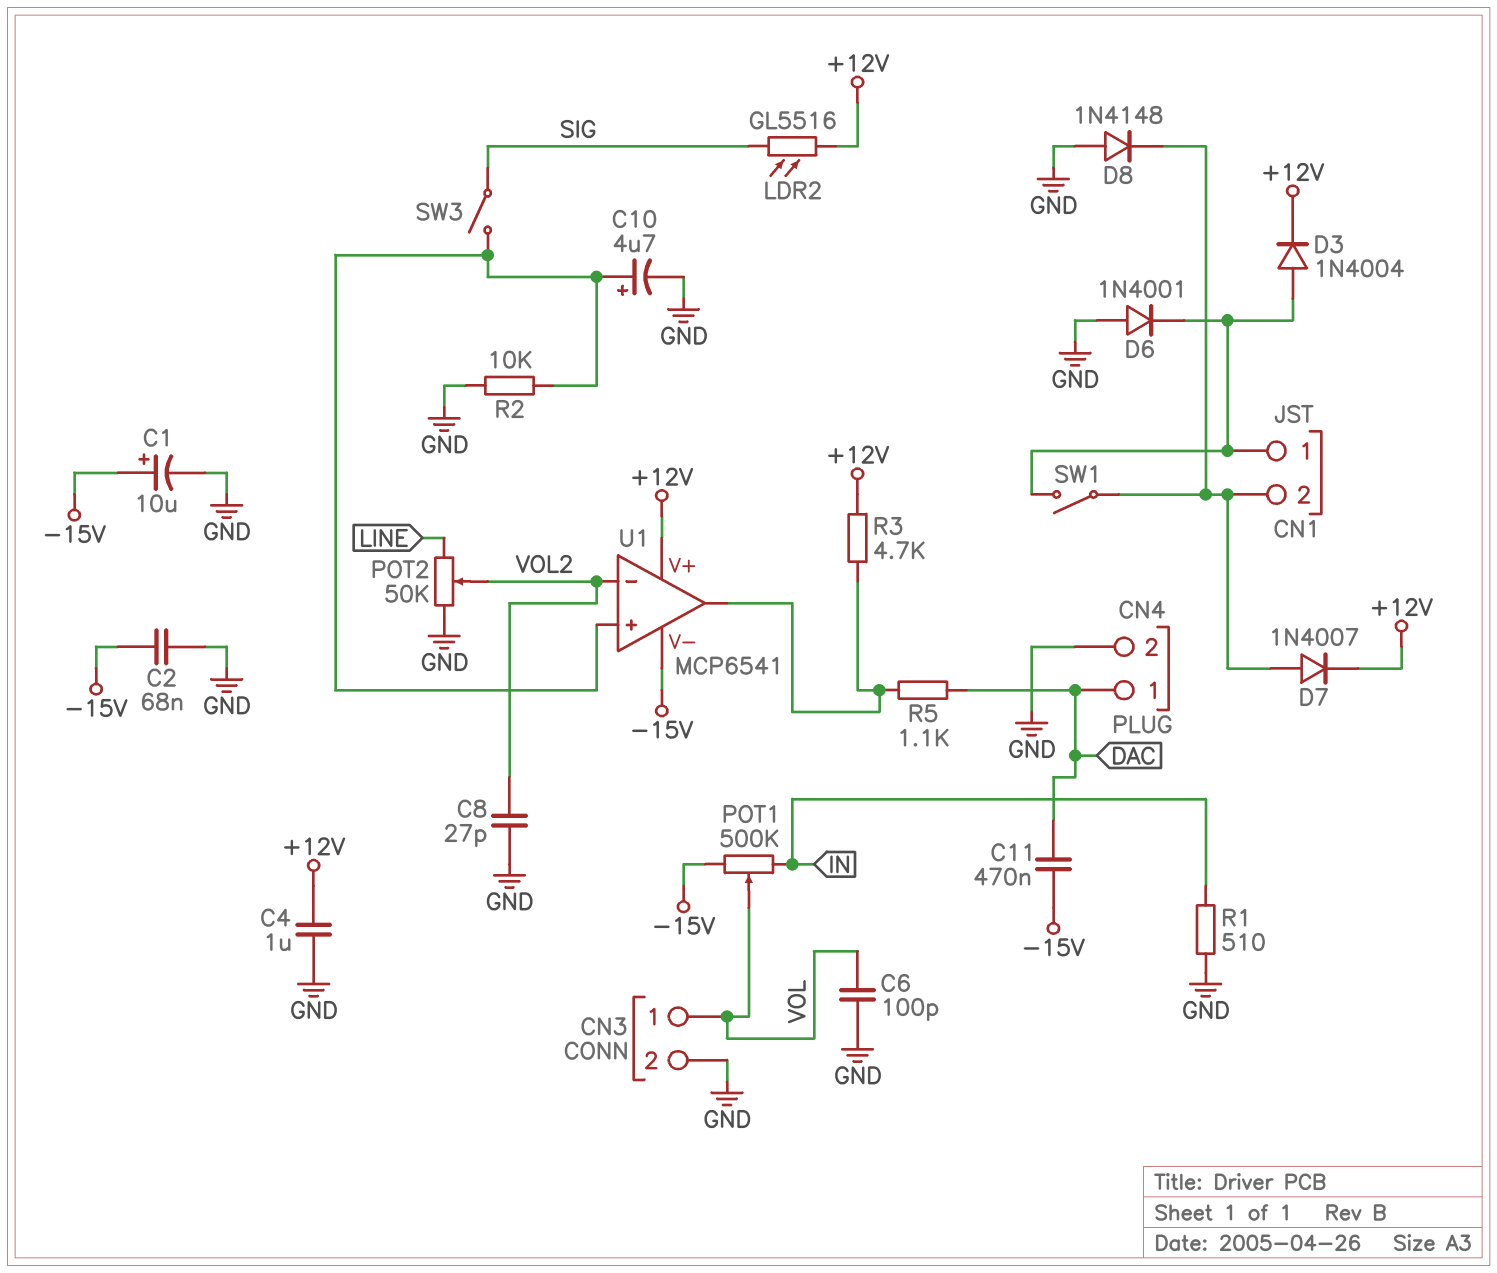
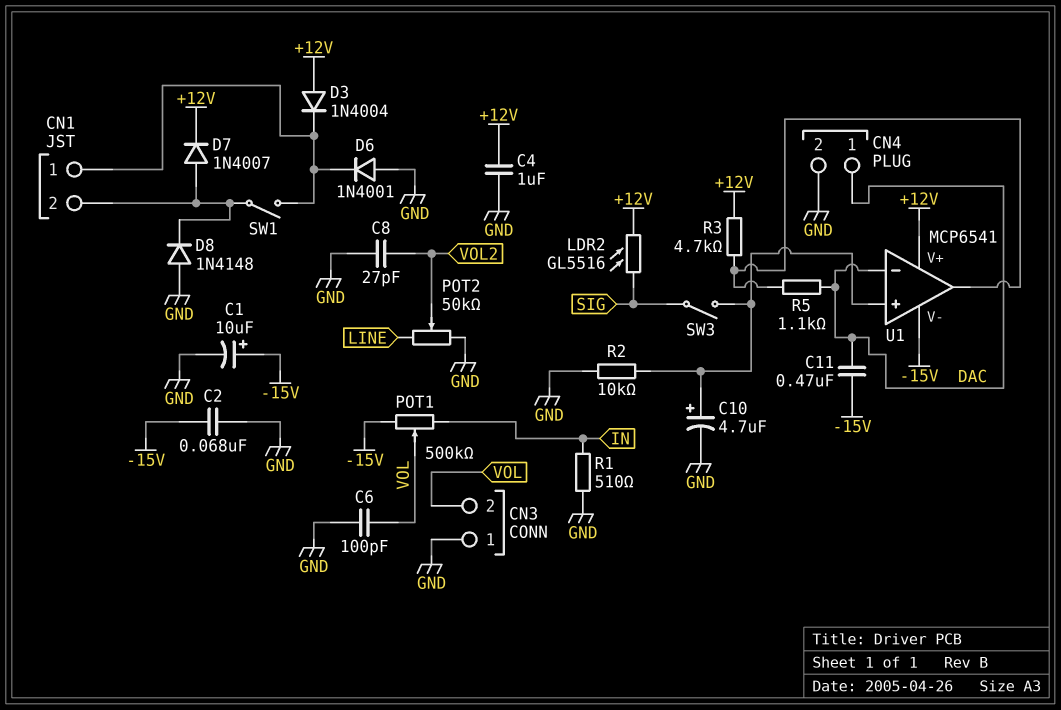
CN3 pin 1: VOL -> GND
CN3 pin 2: GND -> VOL
D3: diode 1N4004 (A CN1/1, K +12V) -> diode 1N4004 (A +12V, K CN1/1)
U1 pin in-: VOL2 -> DAC

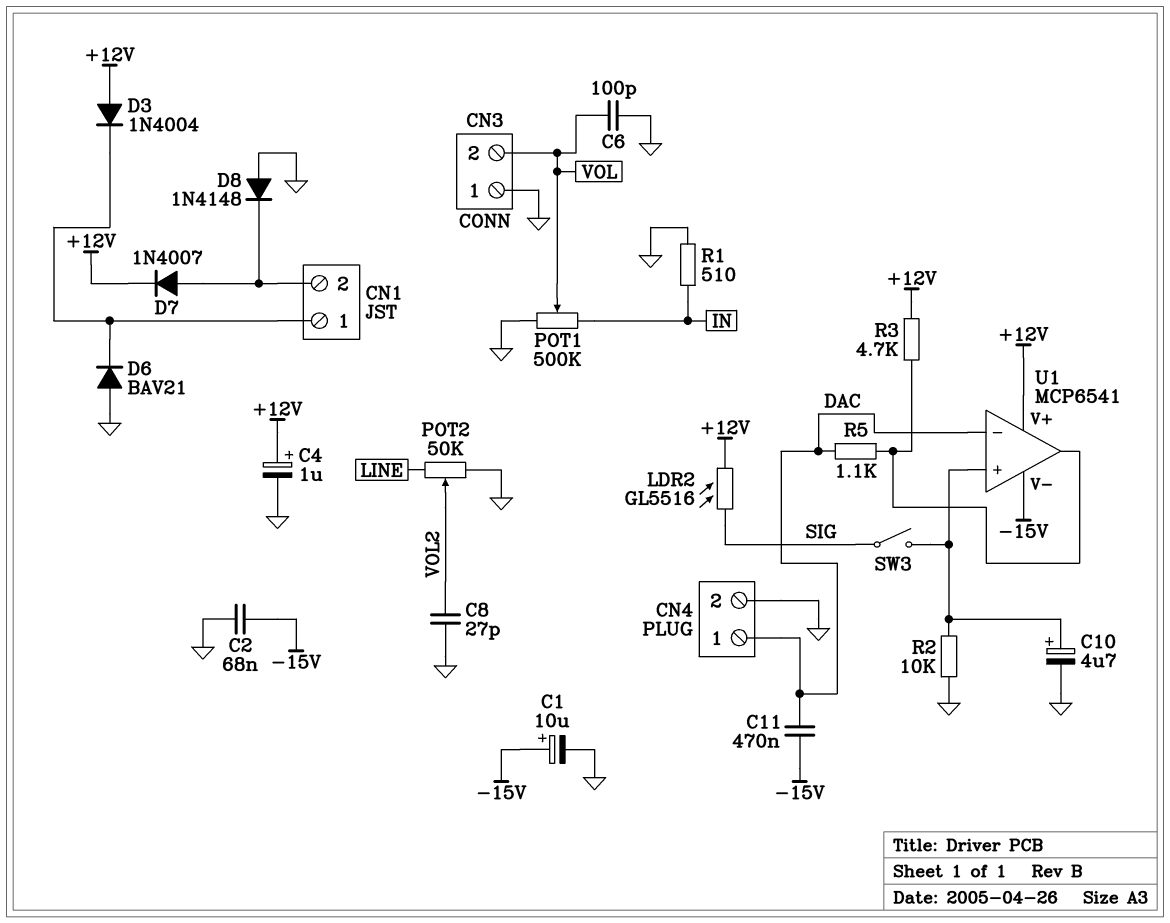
C4: 1uF (+12V, GND) -> 1uF (plus +12V, minus GND)
D6: diode 1N4001 (A GND, K CN1/1) -> diode BAV21 (A GND, K CN1/1)
POT1: 500k (-15V, IN, wiper VOL) -> 500k (GND, IN, wiper VOL)
SW1: switch (CN1/1, CN1/2) -> none

